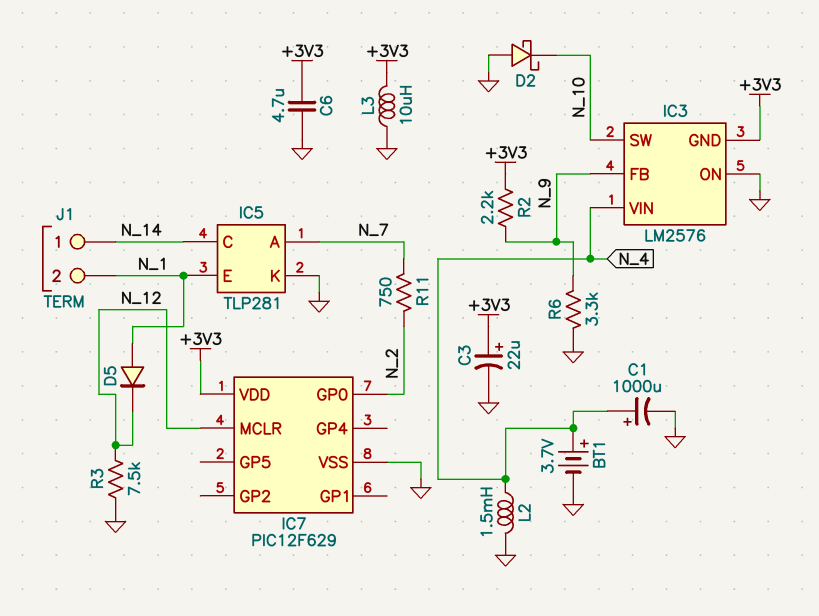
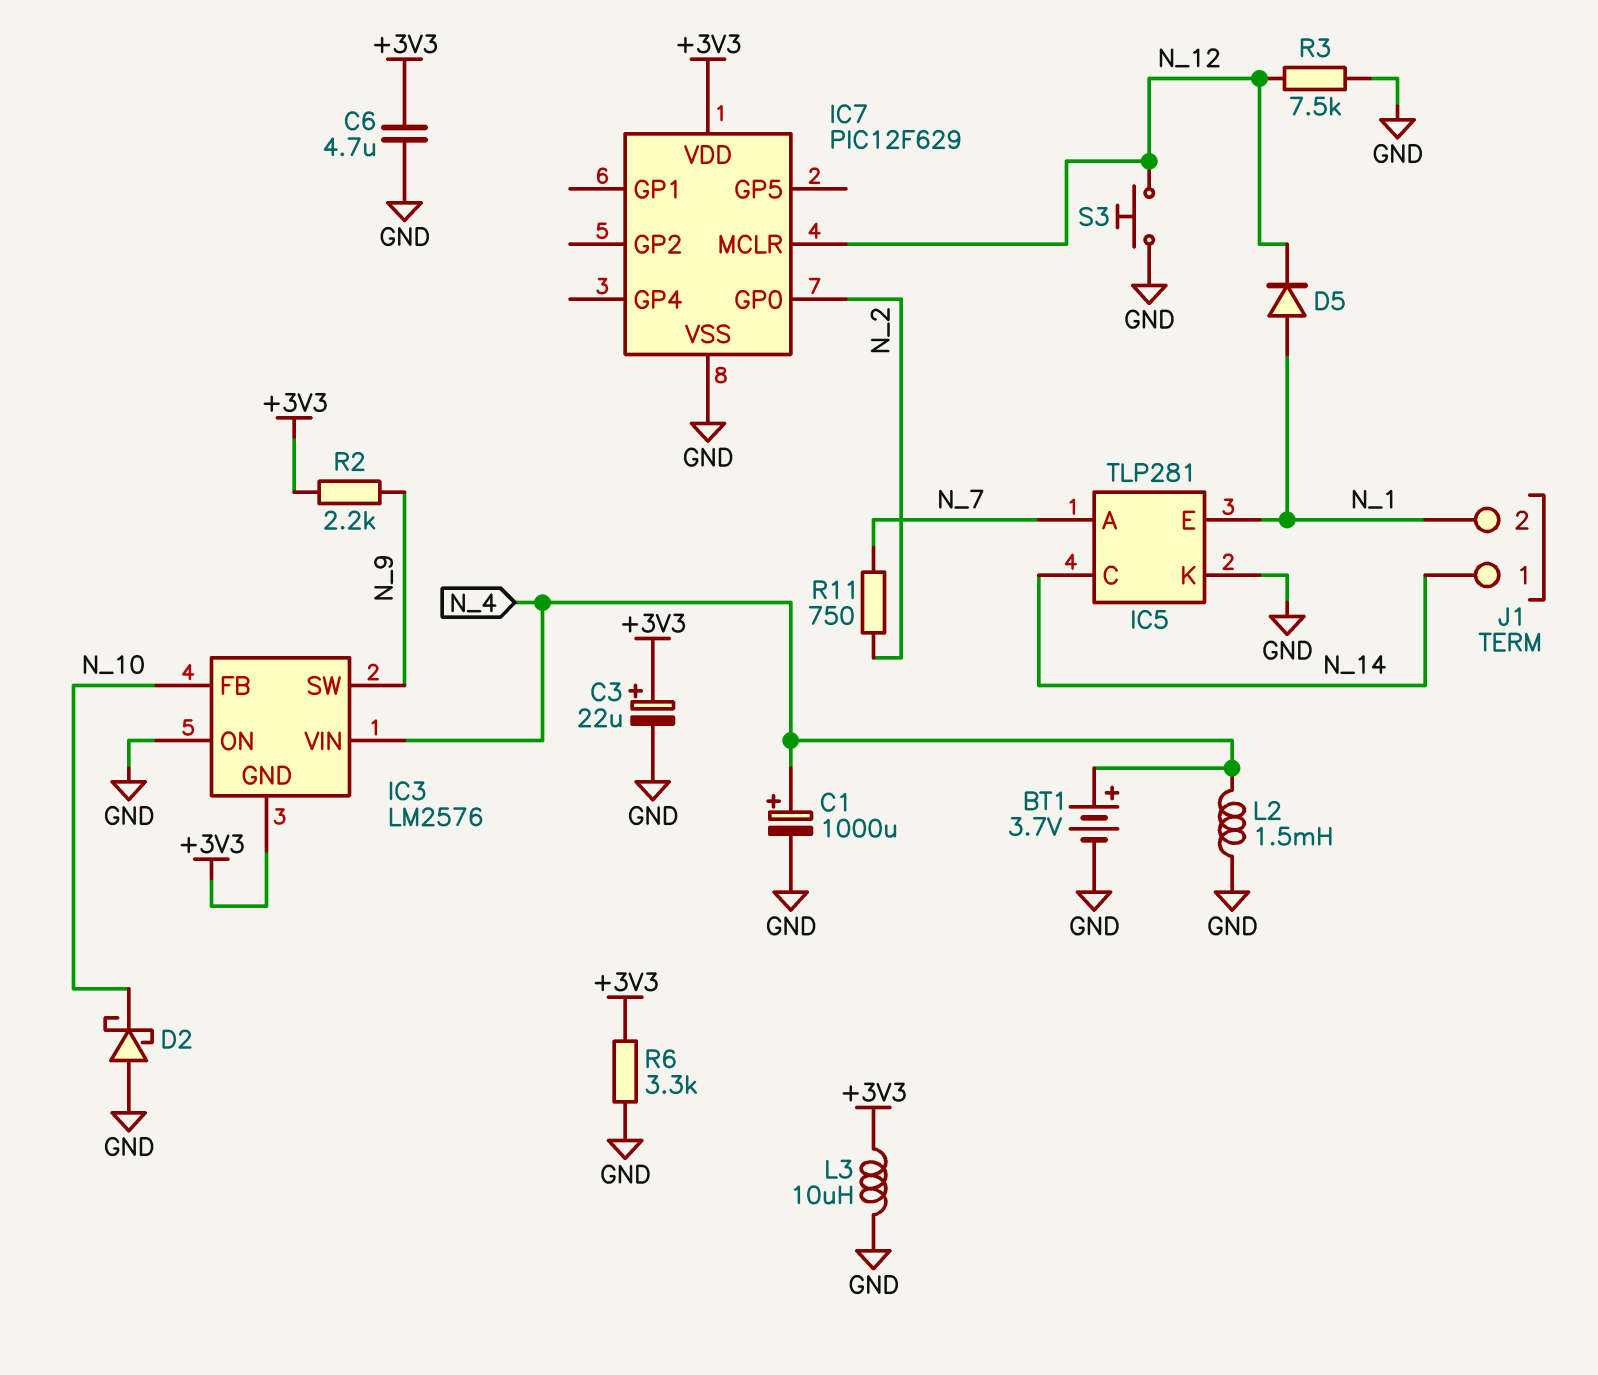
IC3 pin FB: N_9 -> N_10
IC3 pin SW: N_10 -> N_9
R6: 3.3k (GND, N_9) -> 3.3k (+3V3, GND)
S3: none -> button (GND, N_12)

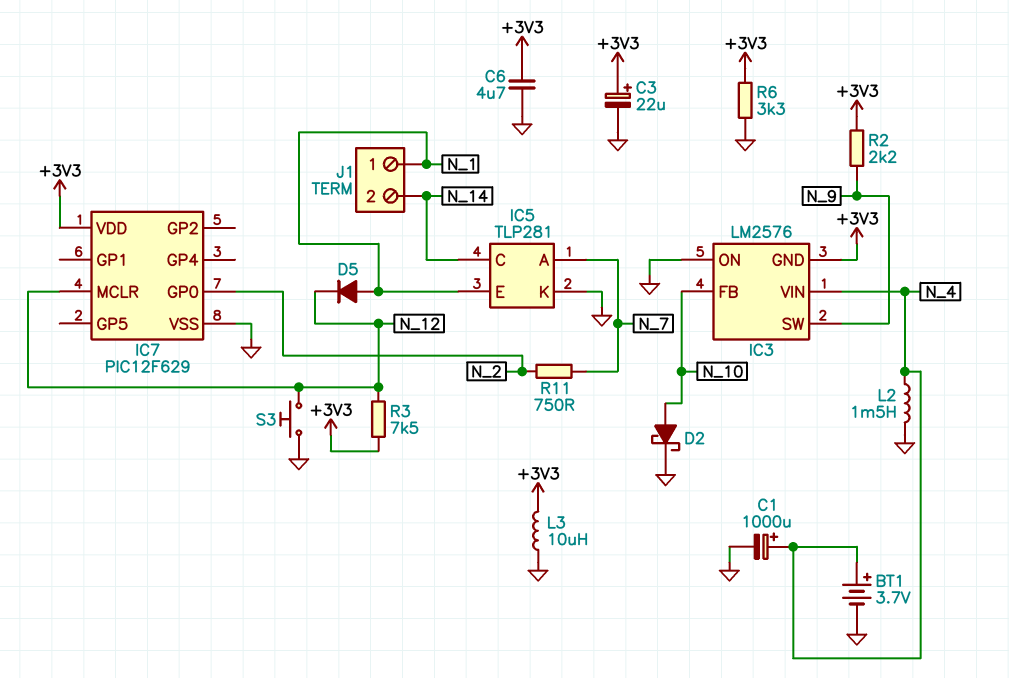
D2: schottky (A GND, K N_10) -> schottky (A N_10, K GND)
J1 pin 1: N_14 -> N_1
J1 pin 2: N_1 -> N_14
R3: 7.5k (GND, N_12) -> 7.5k (+3V3, N_12)

